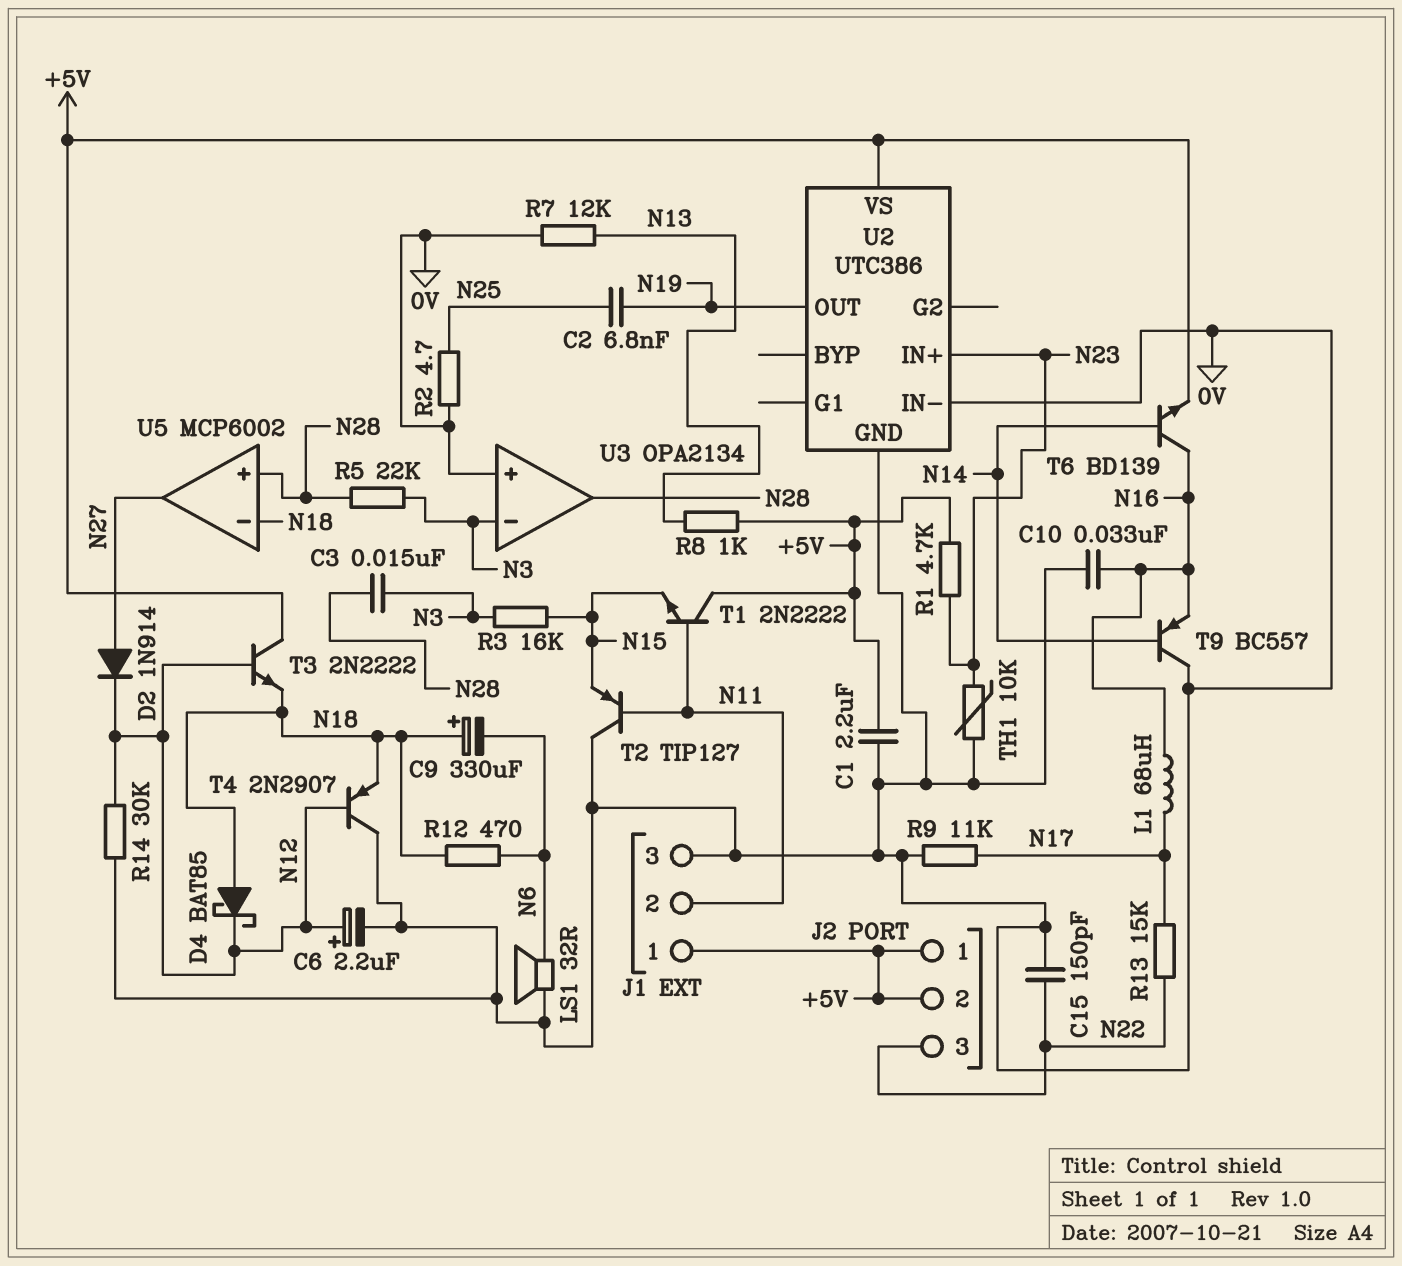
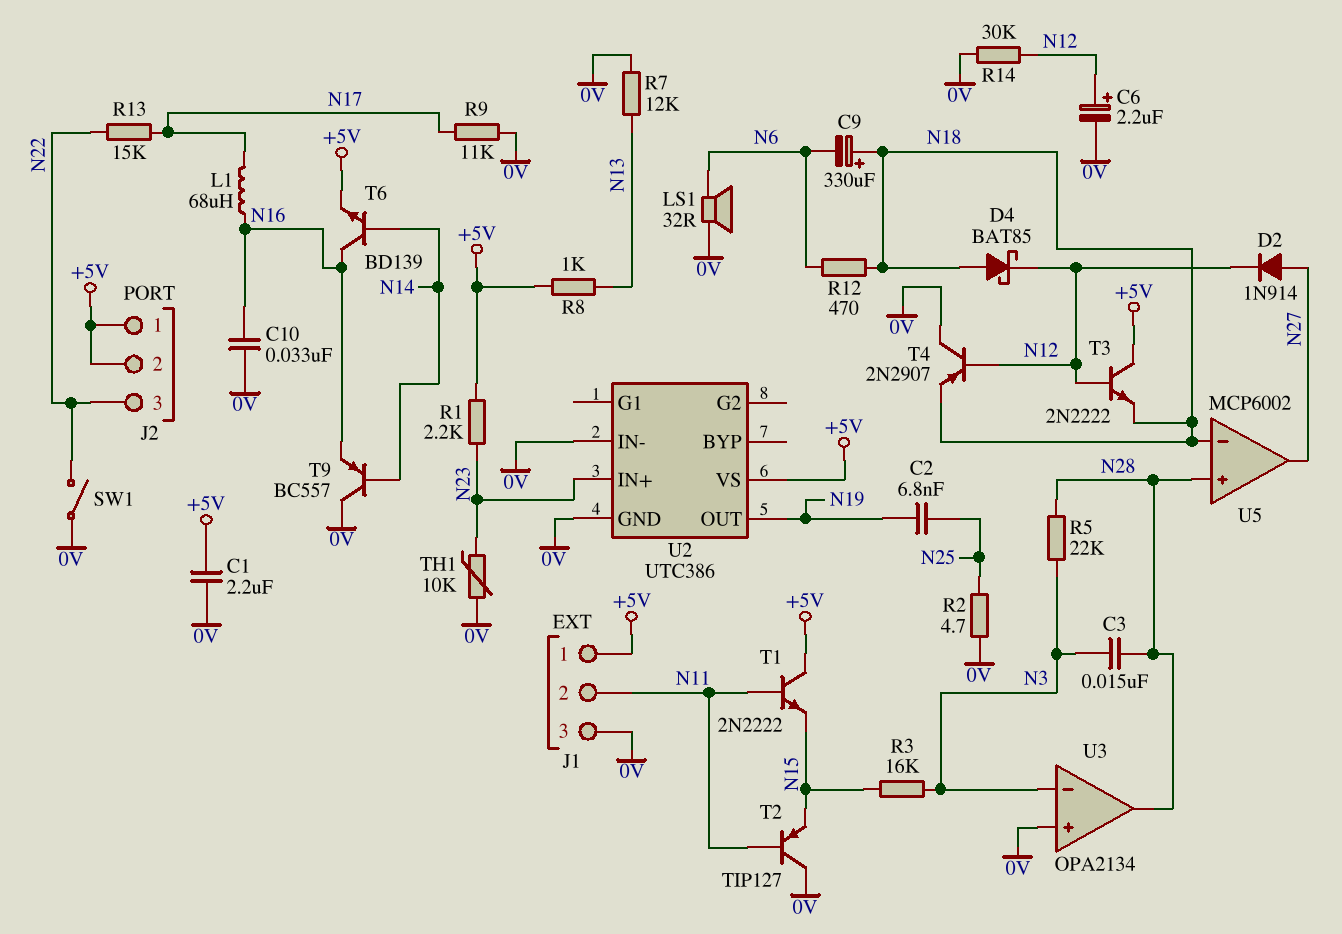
C15: 150pF (0V, N22) -> none
R1: 4.7k (+5V, N23) -> 2.2k (+5V, N23)
SW1: none -> switch (0V, N22)

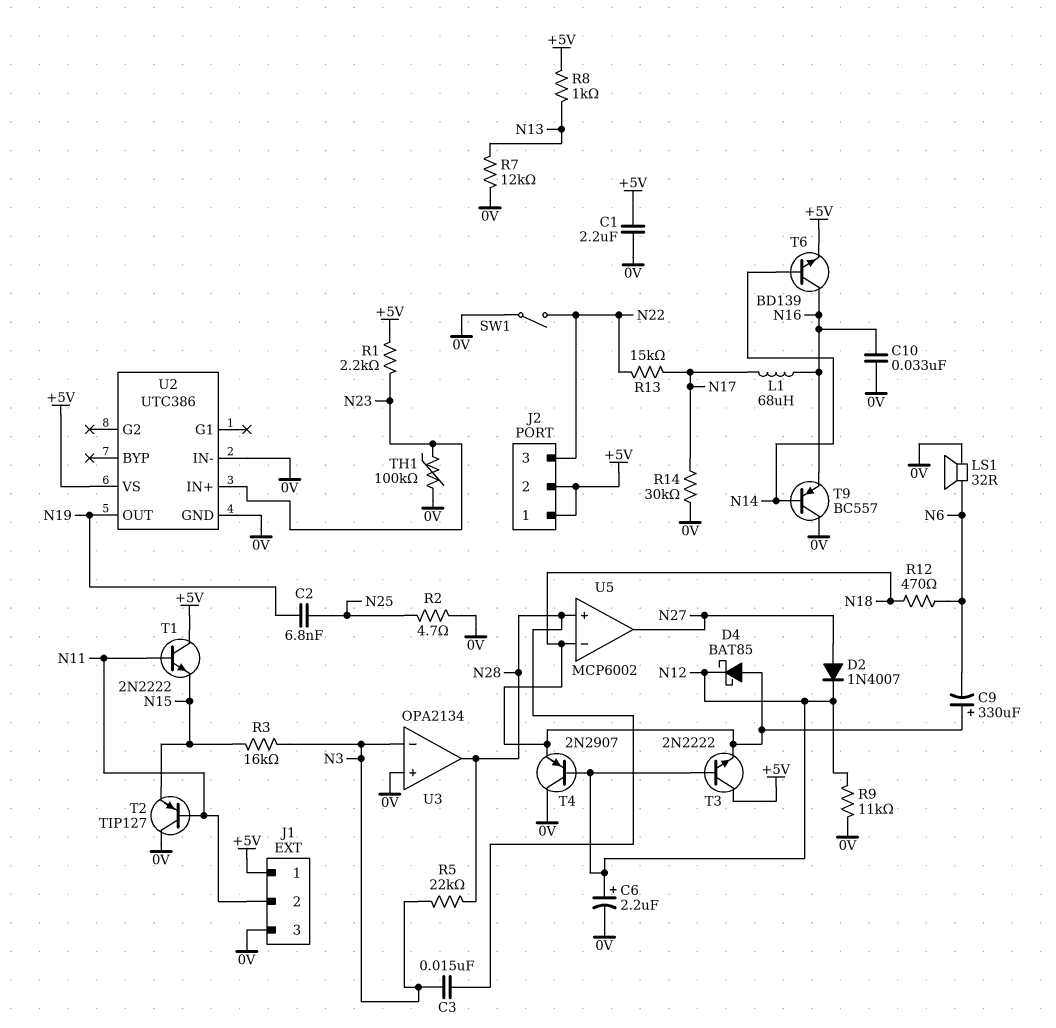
D2: diode 1N914 (A N27, K N12) -> diode 1N4007 (A N27, K N12)
R9: 11k (0V, N17) -> 11k (0V, N12)
R14: 30k (0V, N12) -> 30k (0V, N17)
TH1: 10k (0V, N23) -> 100k (0V, N23)

